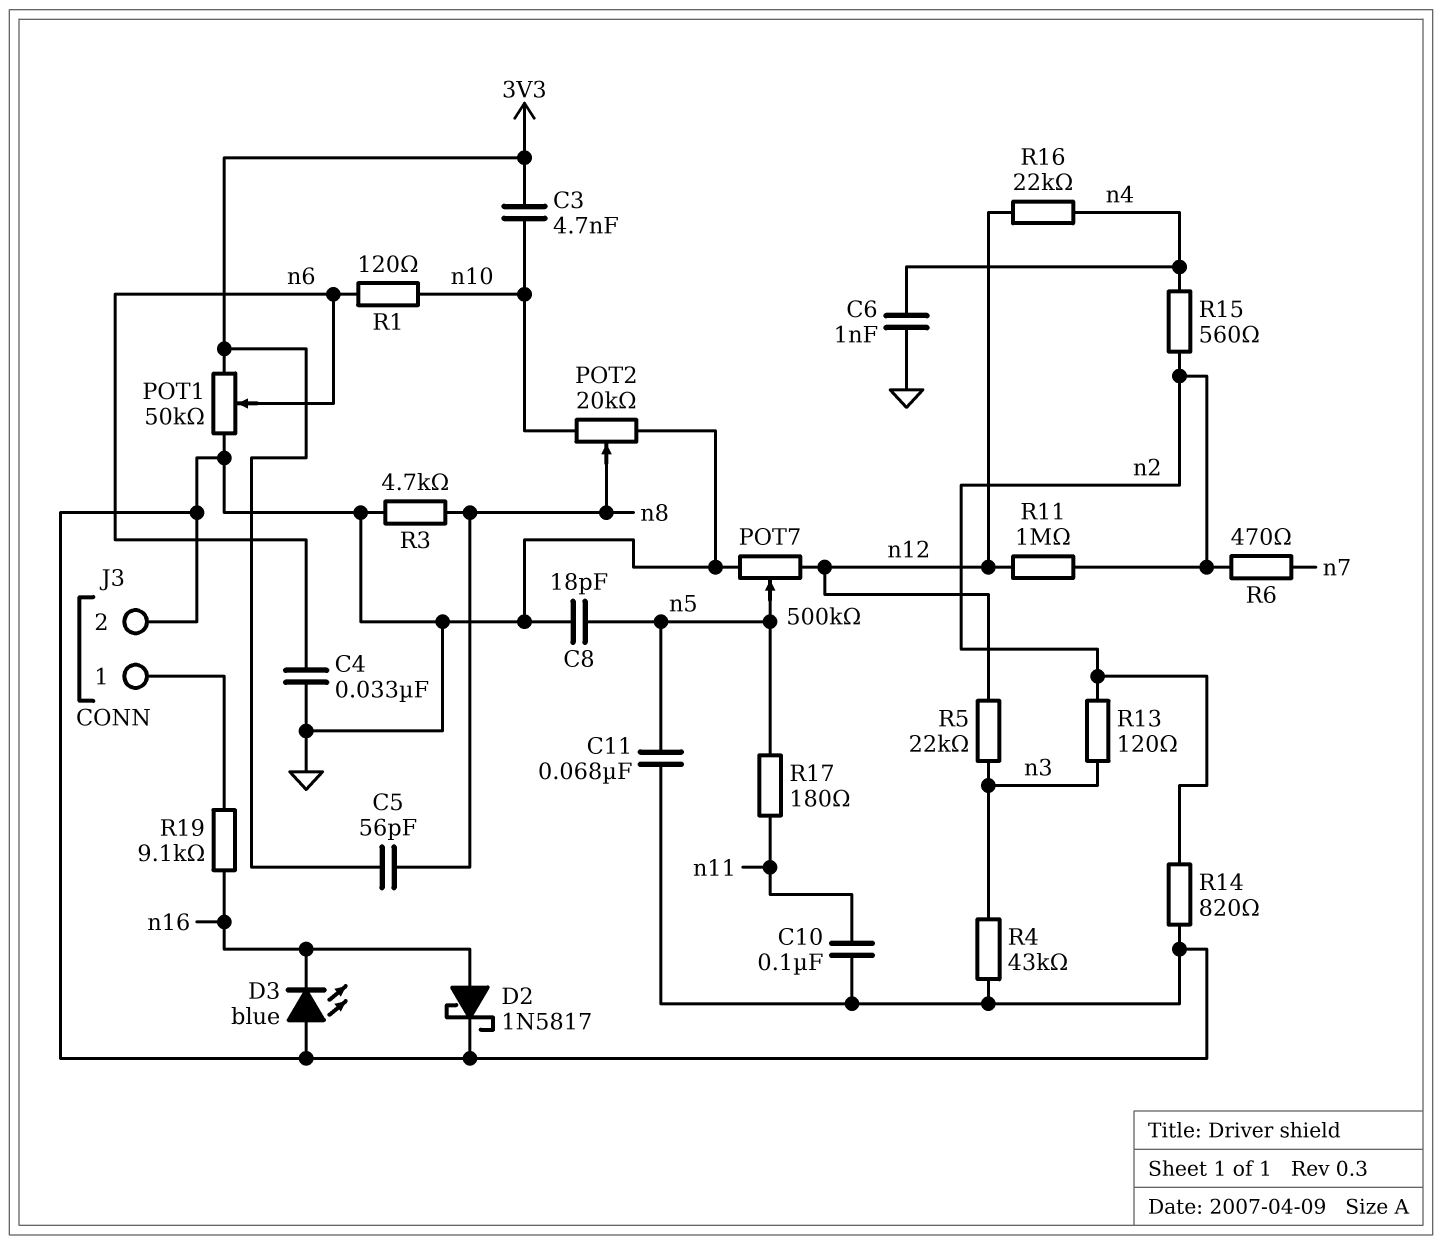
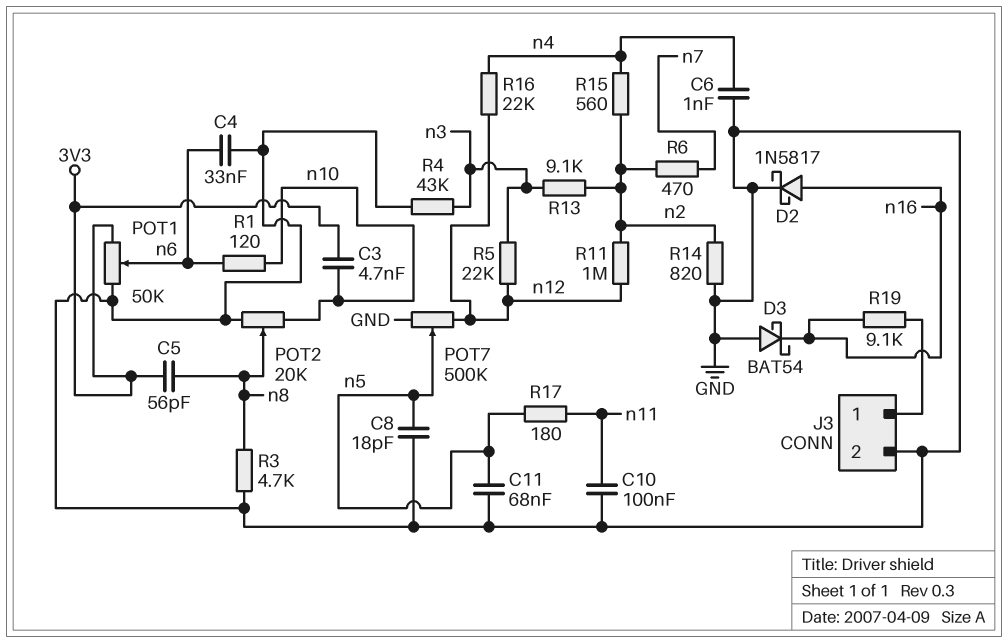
D3: LED blue (A GND, K n16) -> schottky BAT54 (A GND, K n16)
R13: 120 (n2, n3) -> 9.1k (n2, n3)

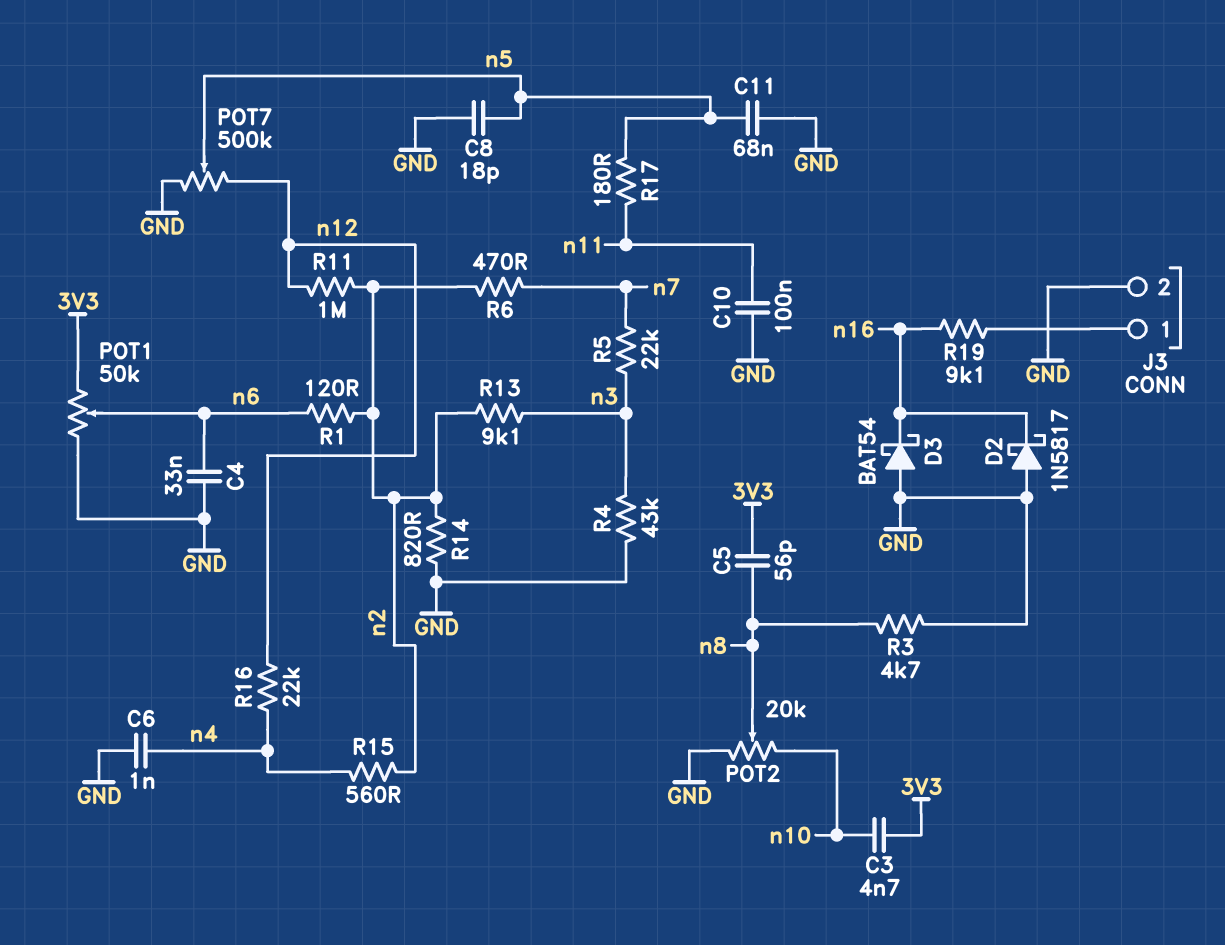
D2: schottky 1N5817 (A n16, K GND) -> schottky 1N5817 (A GND, K n16)
R1: 120 (n6, n10) -> 120 (n2, n6)
R5: 22k (n3, n12) -> 22k (n3, n7)

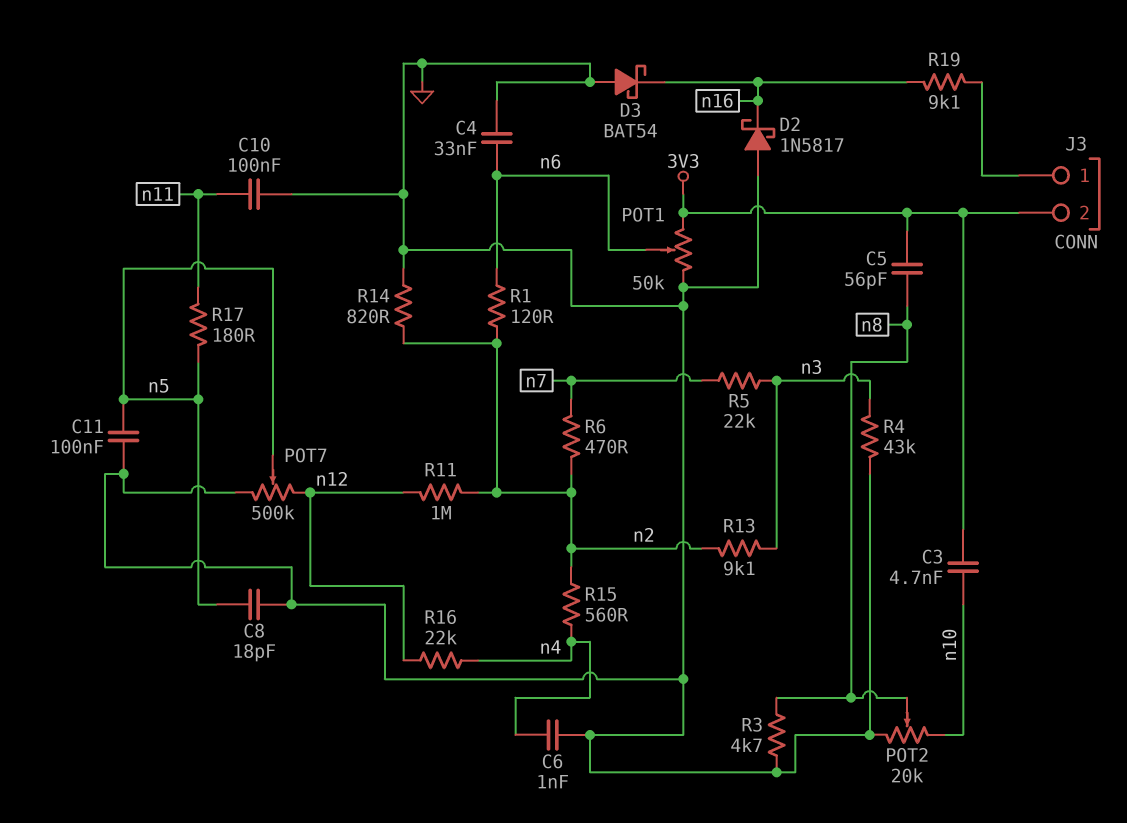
C11: 68nF (GND, n5) -> 100nF (GND, n5)
J3 pin 2: GND -> 3V3

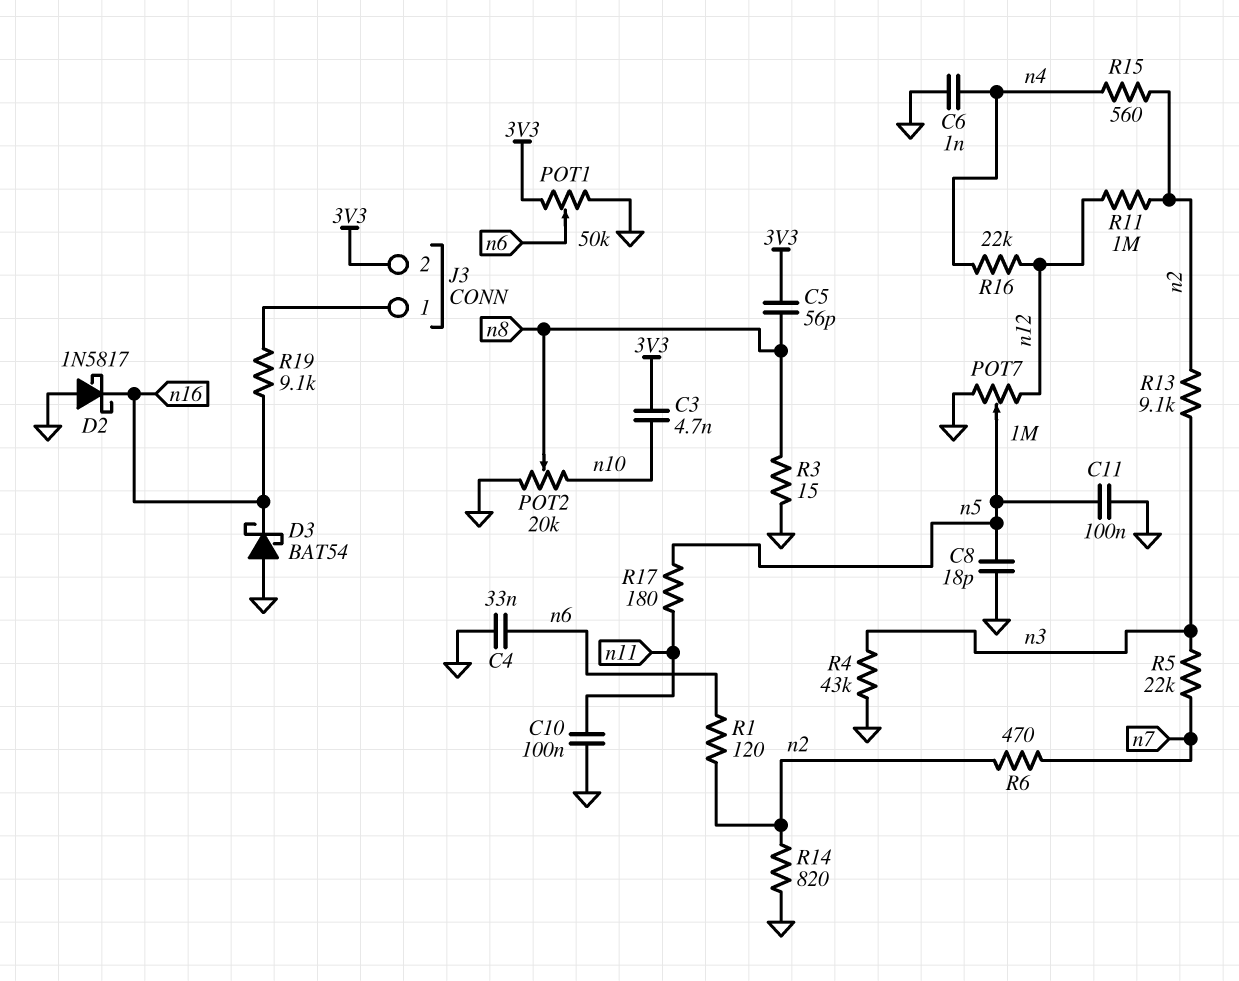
POT7: 500k (GND, n12, wiper n5) -> 1M (GND, n12, wiper n5)
R3: 4.7k (GND, n8) -> 15 (GND, n8)

